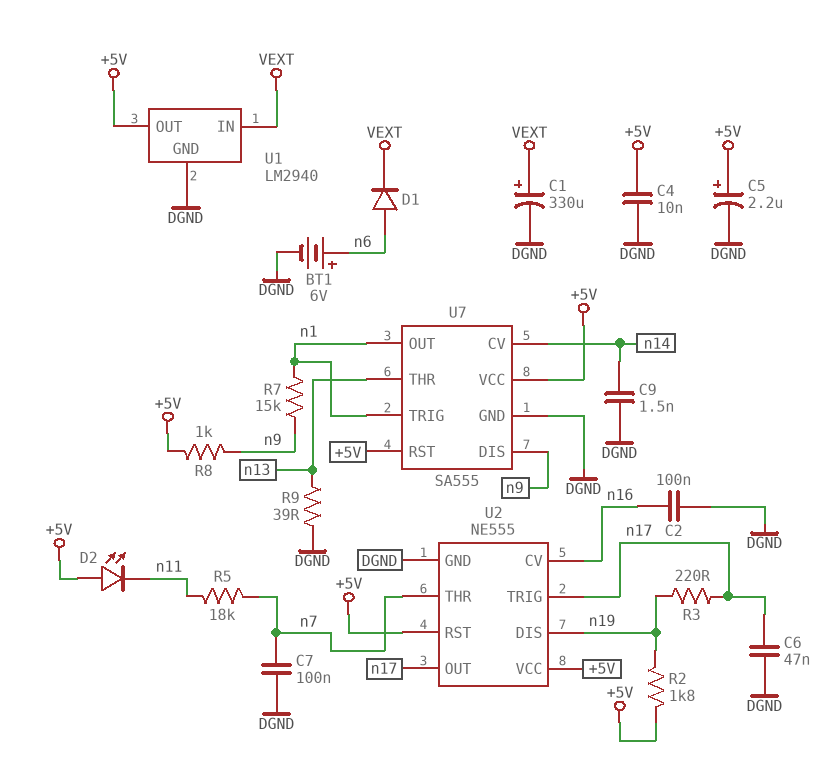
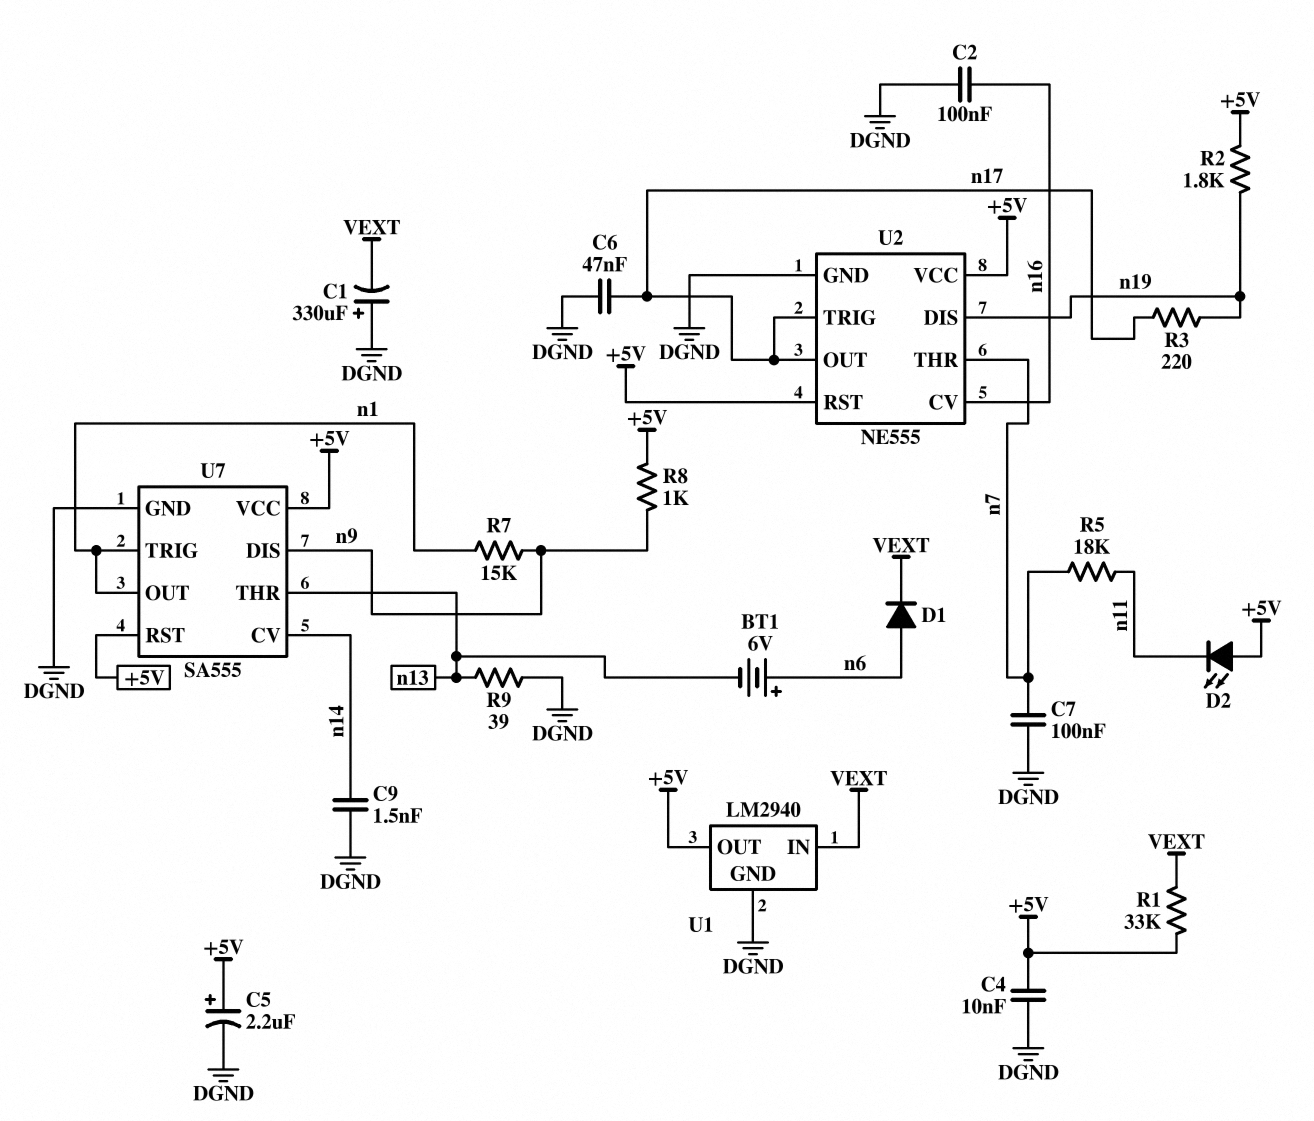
BT1: 6V (plus n6, minus DGND) -> 6V (plus n6, minus n13)
C1: 330uF (plus VEXT, minus DGND) -> 330uF (plus DGND, minus VEXT)
R1: none -> 33k (+5V, VEXT)

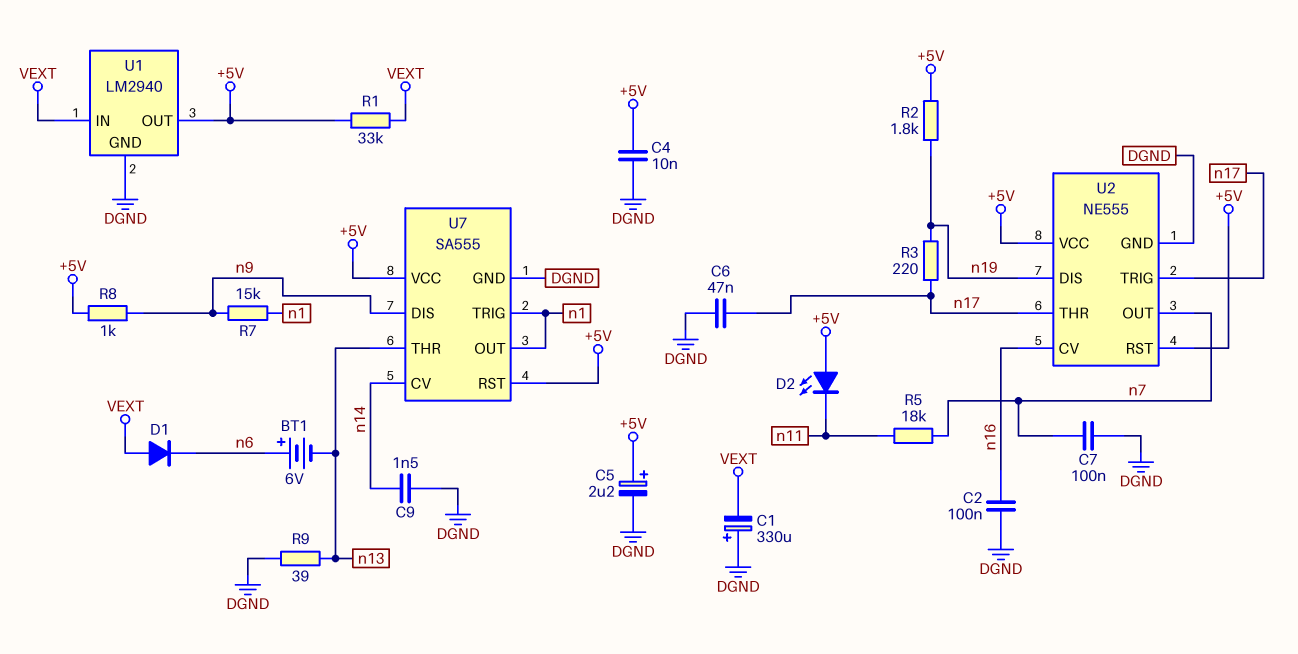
D1: diode (A n6, K VEXT) -> diode (A VEXT, K n6)
U2 pin OUT: n17 -> n7
U2 pin THR: n7 -> n17

